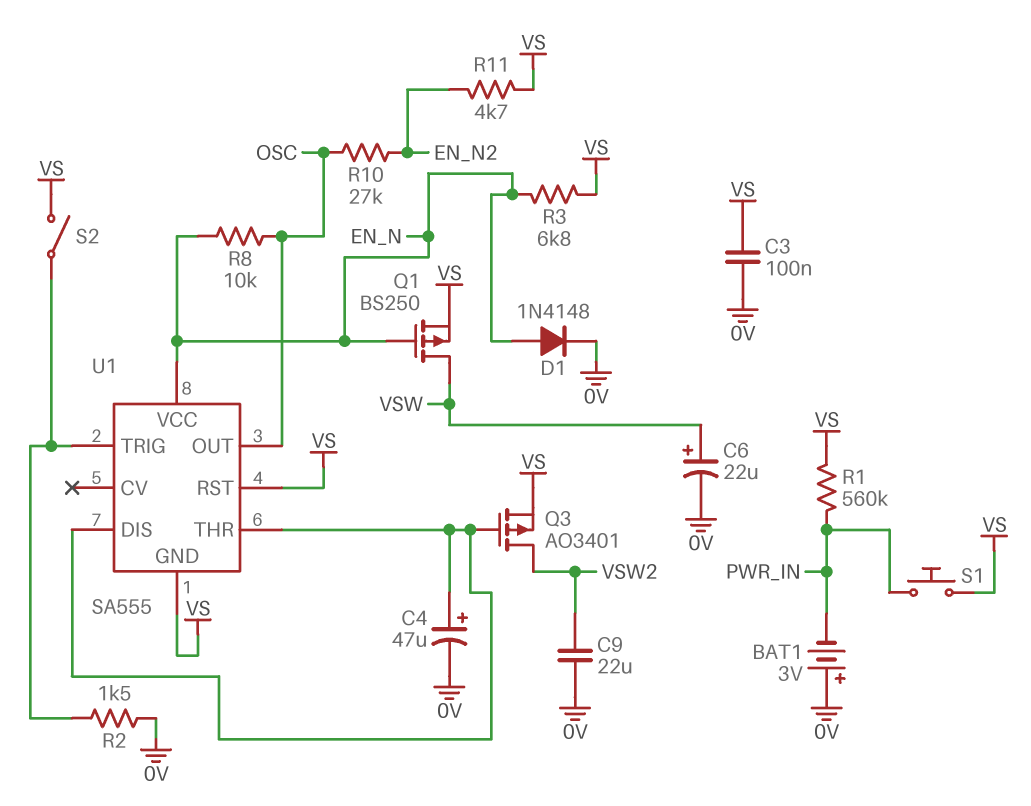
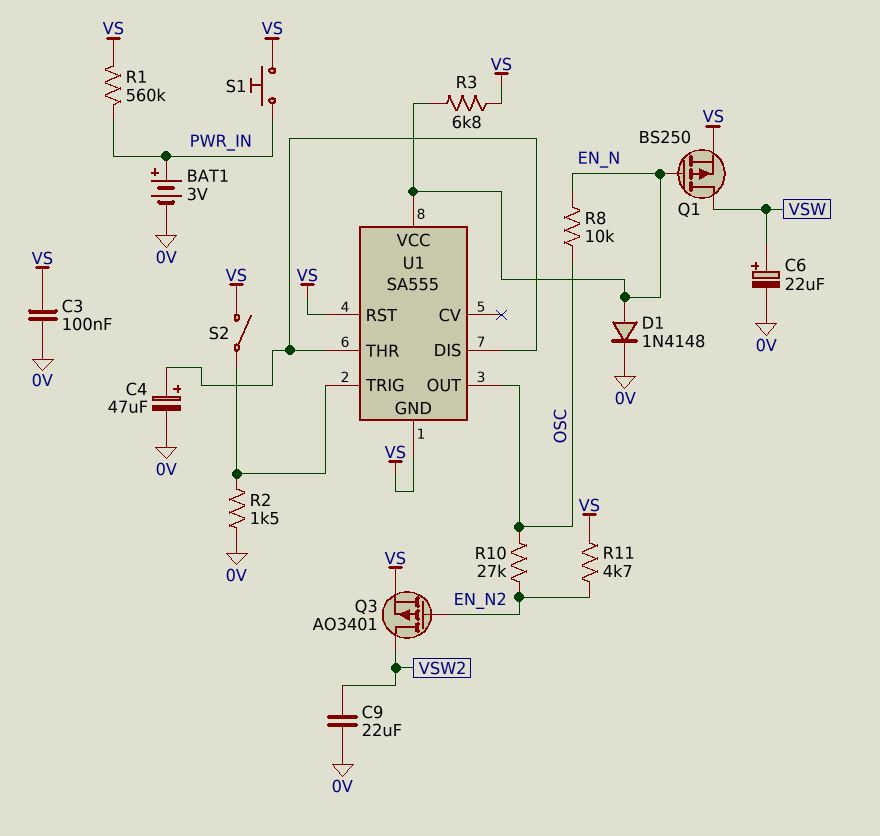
BAT1: 3V (plus 0V, minus PWR_IN) -> 3V (plus PWR_IN, minus 0V)
Q3: PMOS AO3401 (G U1/DIS, D VSW2, S VS) -> PMOS AO3401 (G EN_N2, D VSW2, S VS)

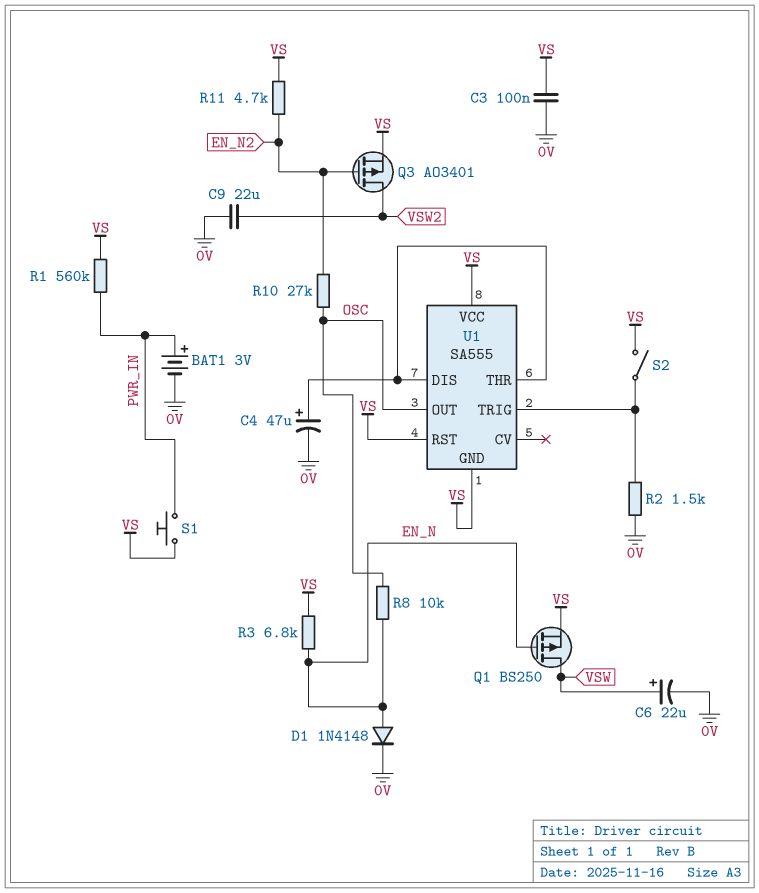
U1 pin VCC: EN_N -> VS

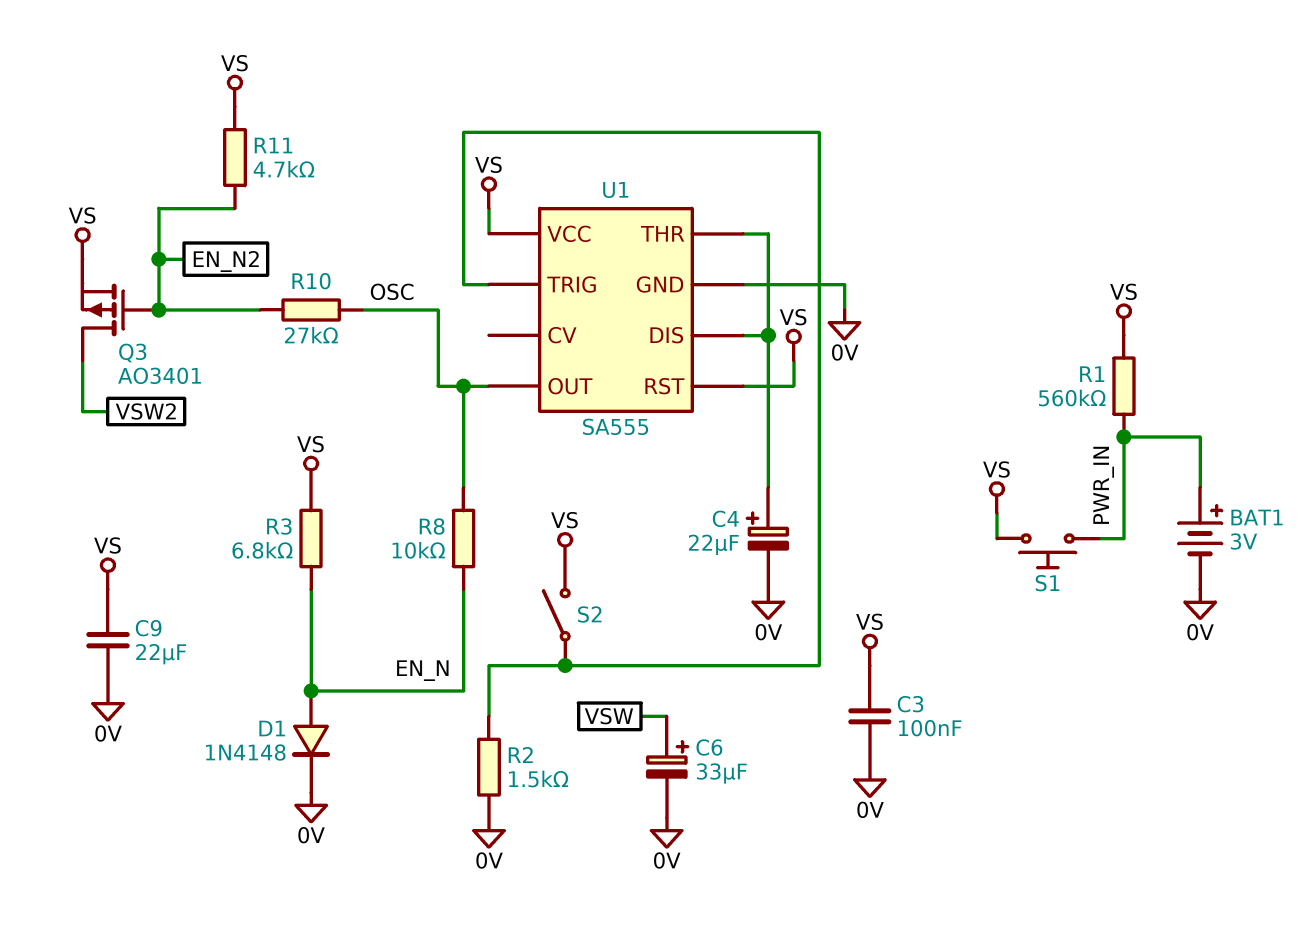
C4: 47uF (plus U1/DIS, minus 0V) -> 22uF (plus U1/DIS, minus 0V)
C6: 22uF (plus VSW, minus 0V) -> 33uF (plus VSW, minus 0V)
C9: 22uF (0V, VSW2) -> 22uF (0V, VS)
Q1: PMOS BS250 (G EN_N, D VSW, S VS) -> none
U1 pin GND: VS -> 0V

